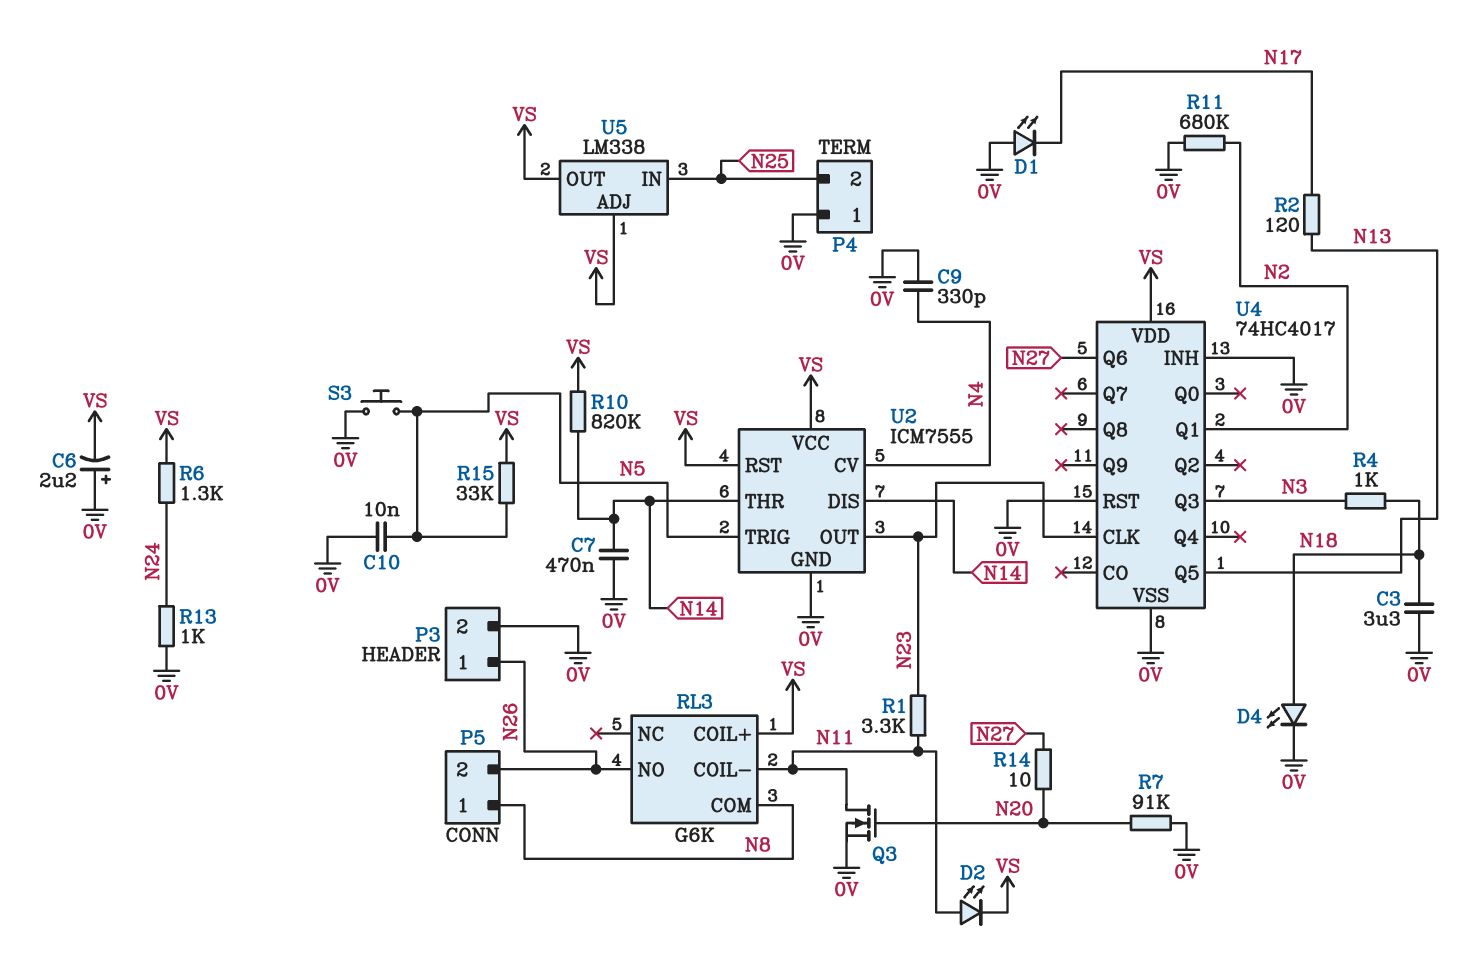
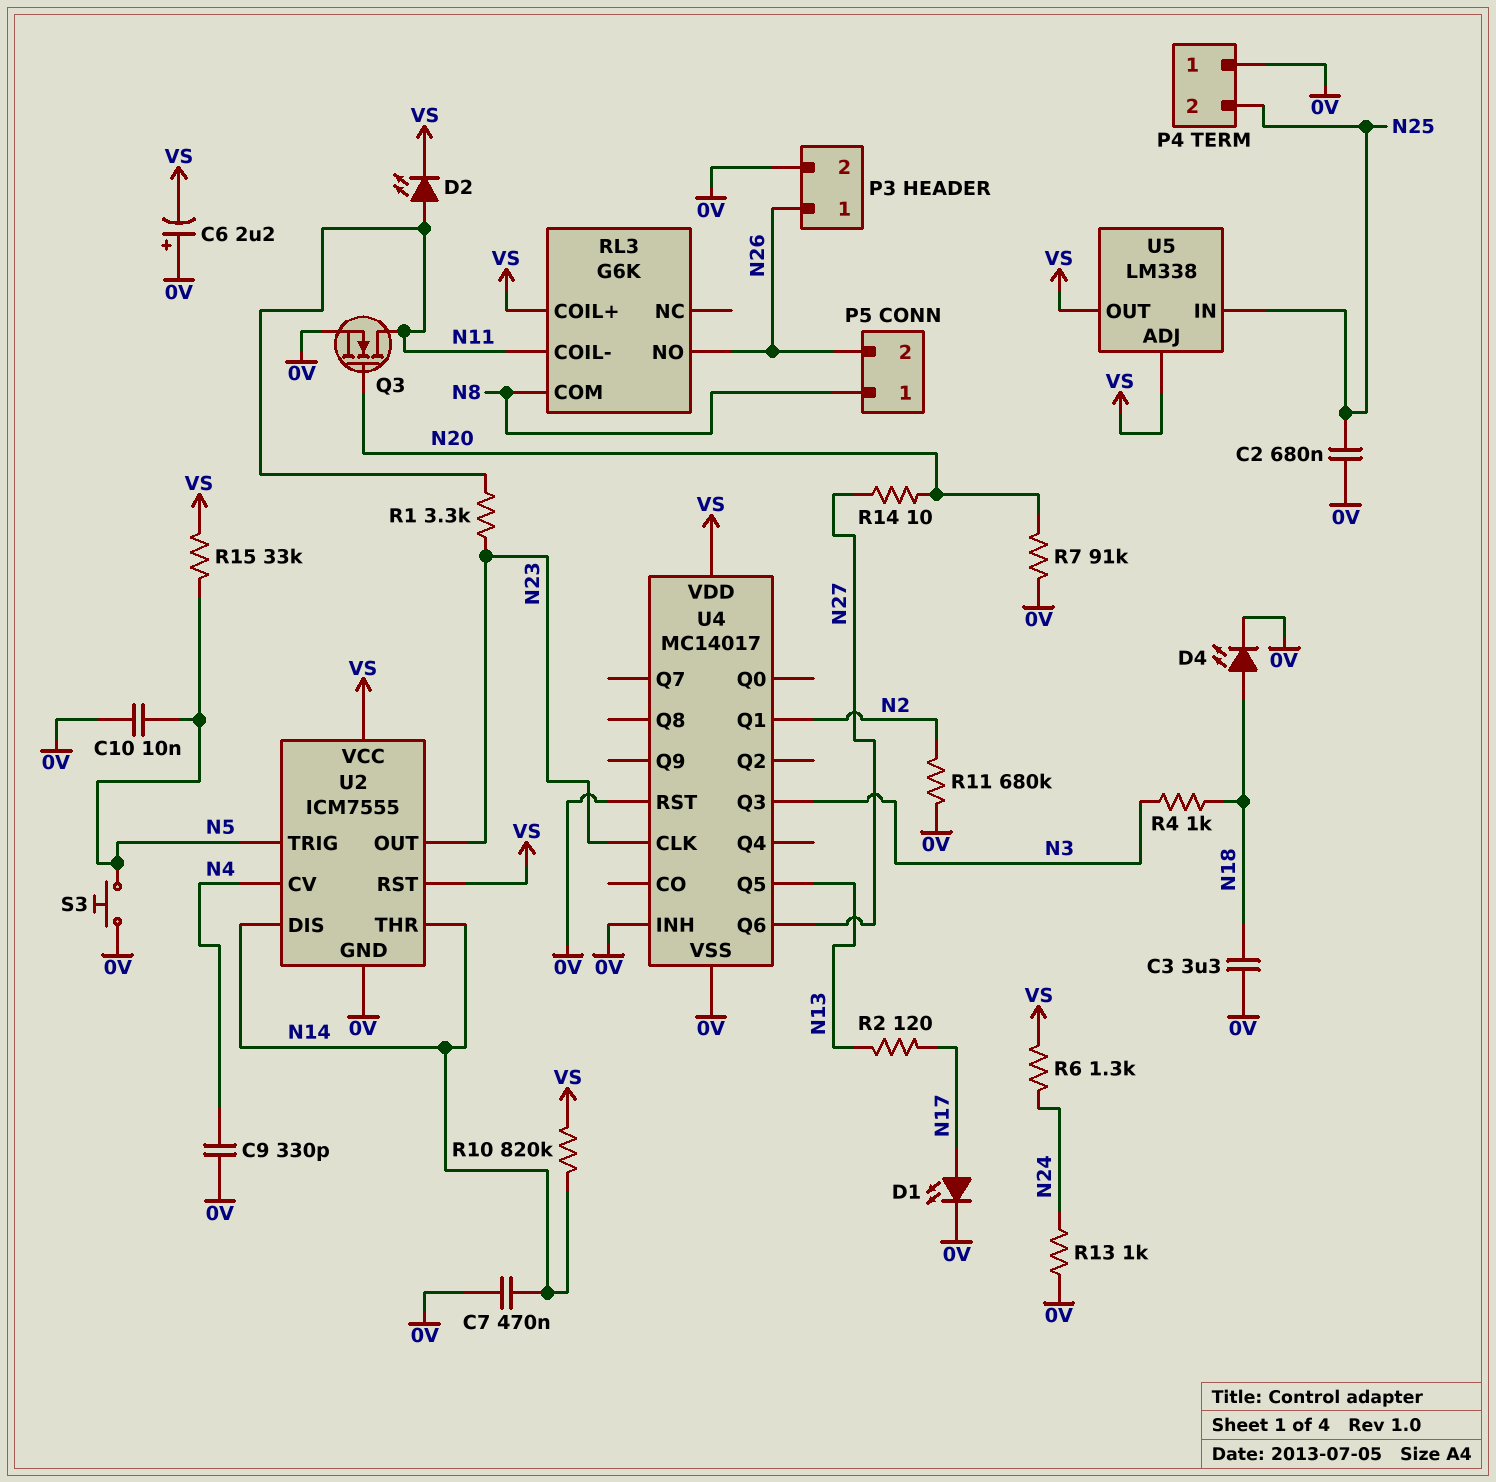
C2: none -> 680nF (0V, N25)
D1: LED (A 0V, K N17) -> LED (A N17, K 0V)
U4: 74HC4017 -> MC14017

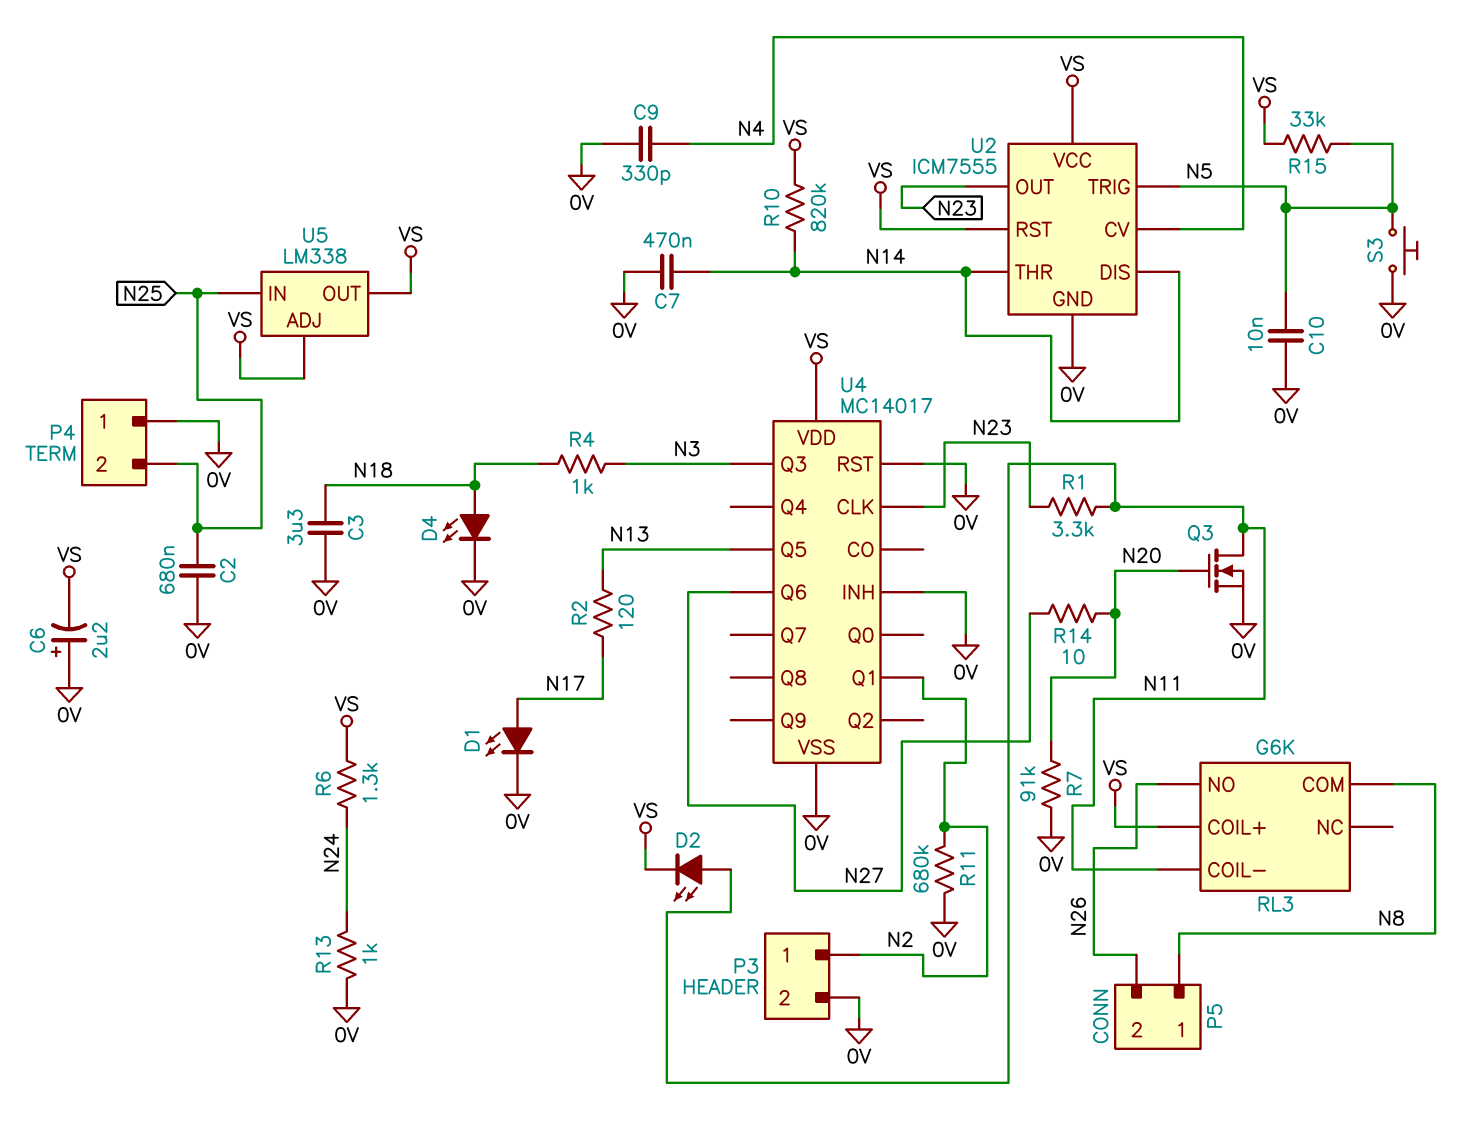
P3 pin 1: N26 -> N2

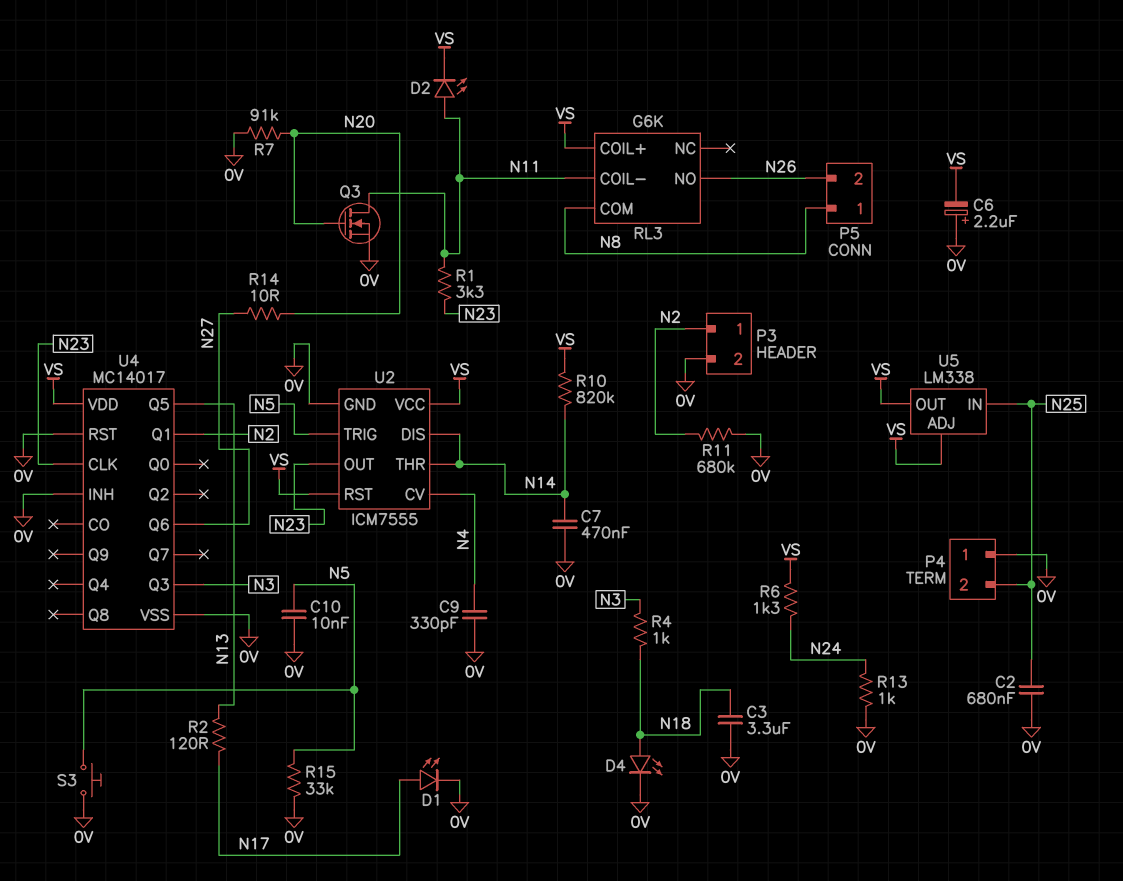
R15: 33k (N5, VS) -> 33k (0V, N5)

